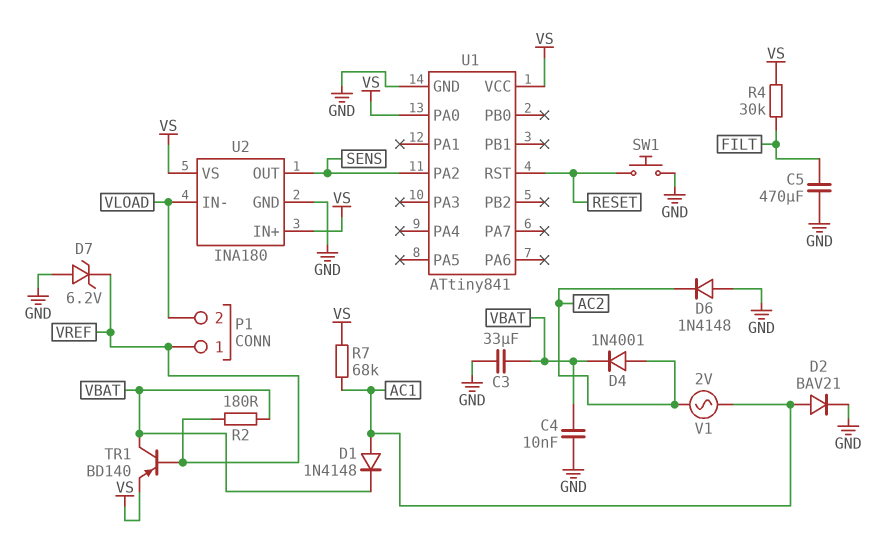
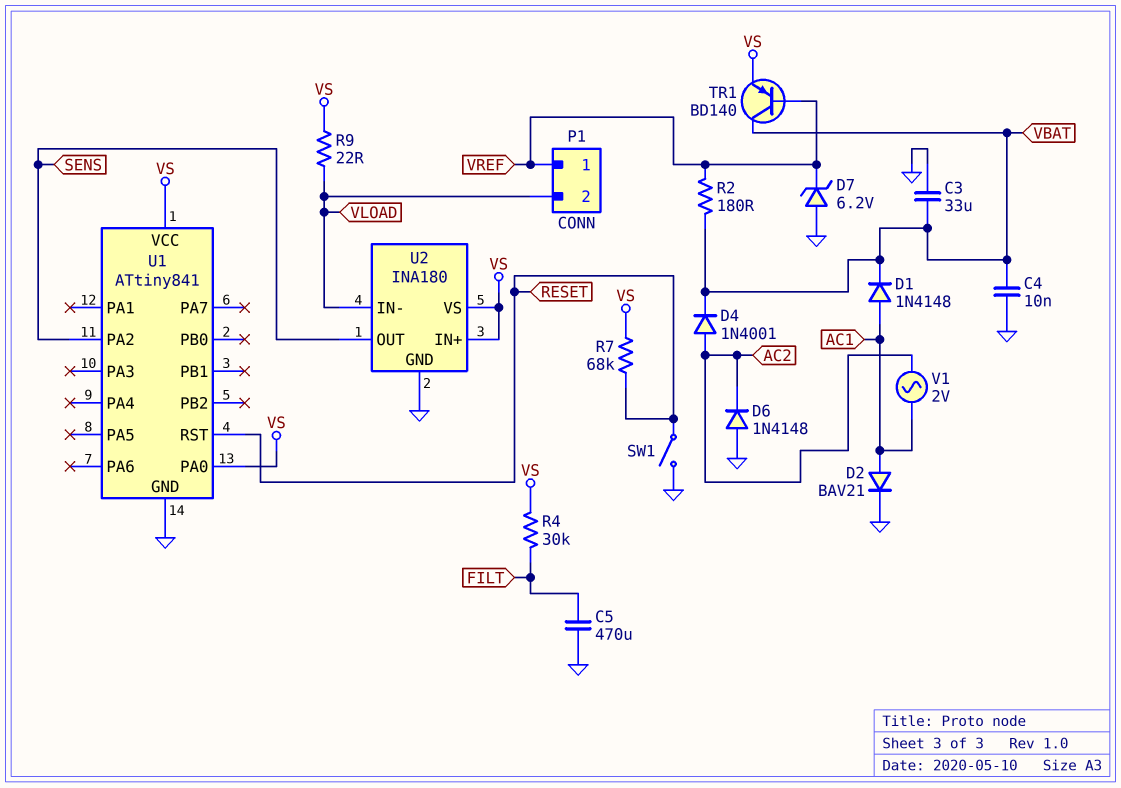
R7: 68k (AC1, VS) -> 68k (RESET, VS)
R9: none -> 22 (VLOAD, VS)
SW1: button (GND, RESET) -> switch (GND, RESET)

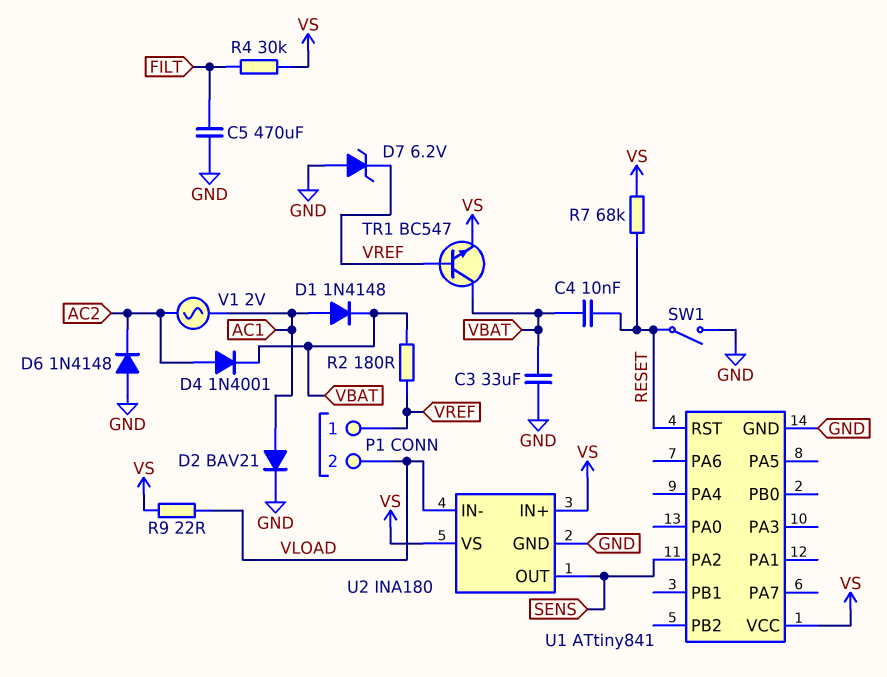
C4: 10nF (GND, VBAT) -> 10nF (RESET, VBAT)
TR1: PNP BD140 (B VREF, C VBAT, E VS) -> NPN BC547 (B VREF, C VBAT, E VS)
U1 pin PA0: VS -> none

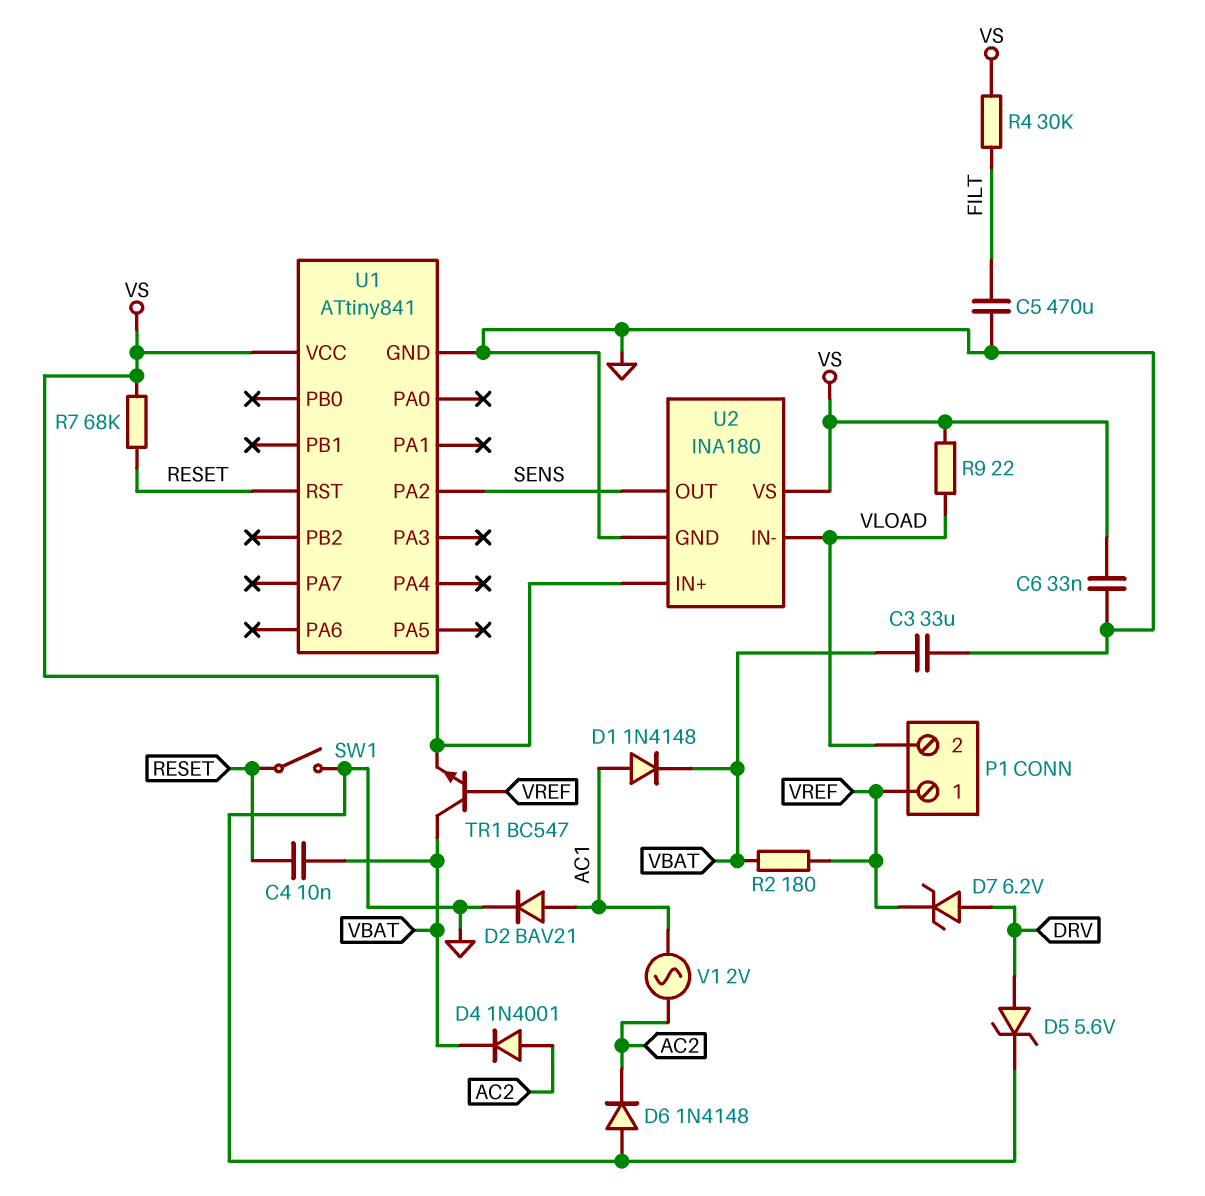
C6: none -> 33nF (GND, VS)
D5: none -> zener 5.6V (A DRV, K GND)
D7: zener 6.2V (A GND, K VREF) -> zener 6.2V (A DRV, K VREF)

